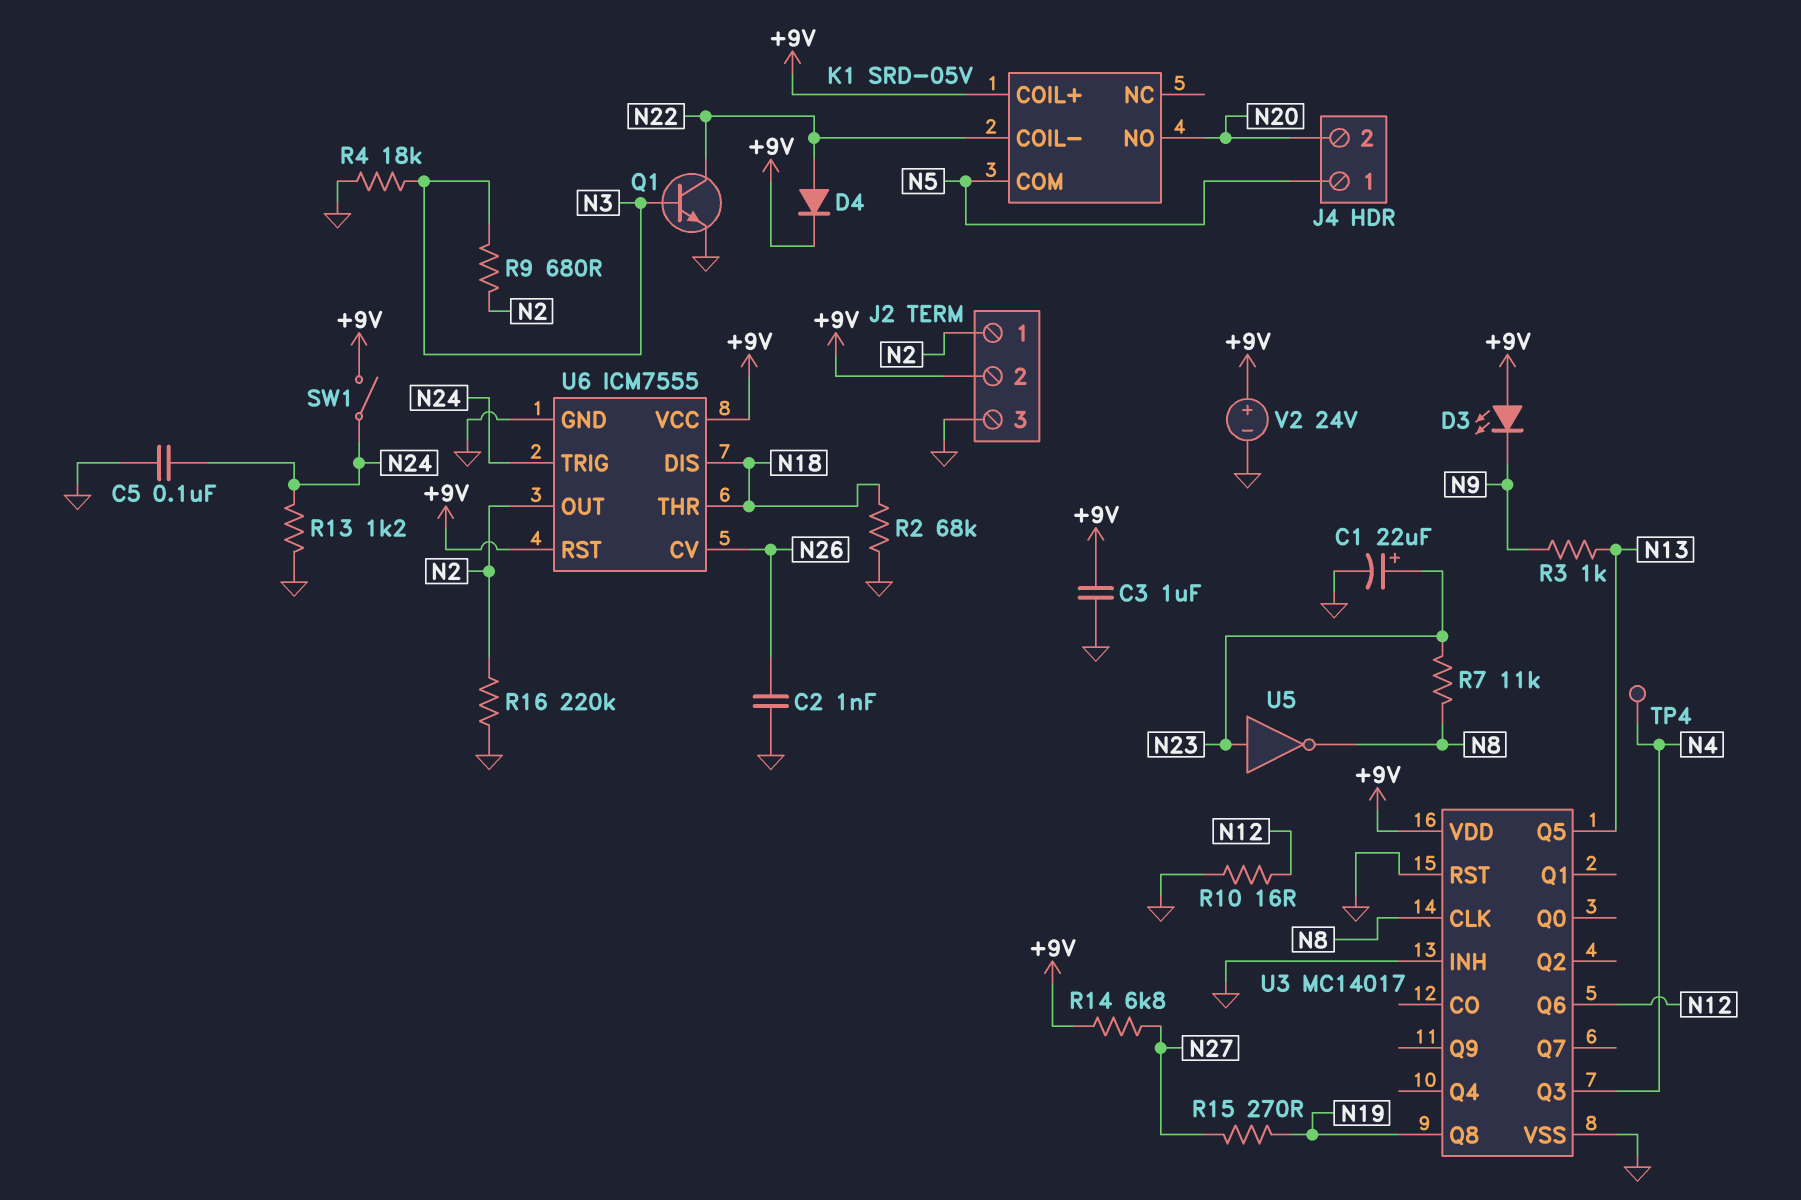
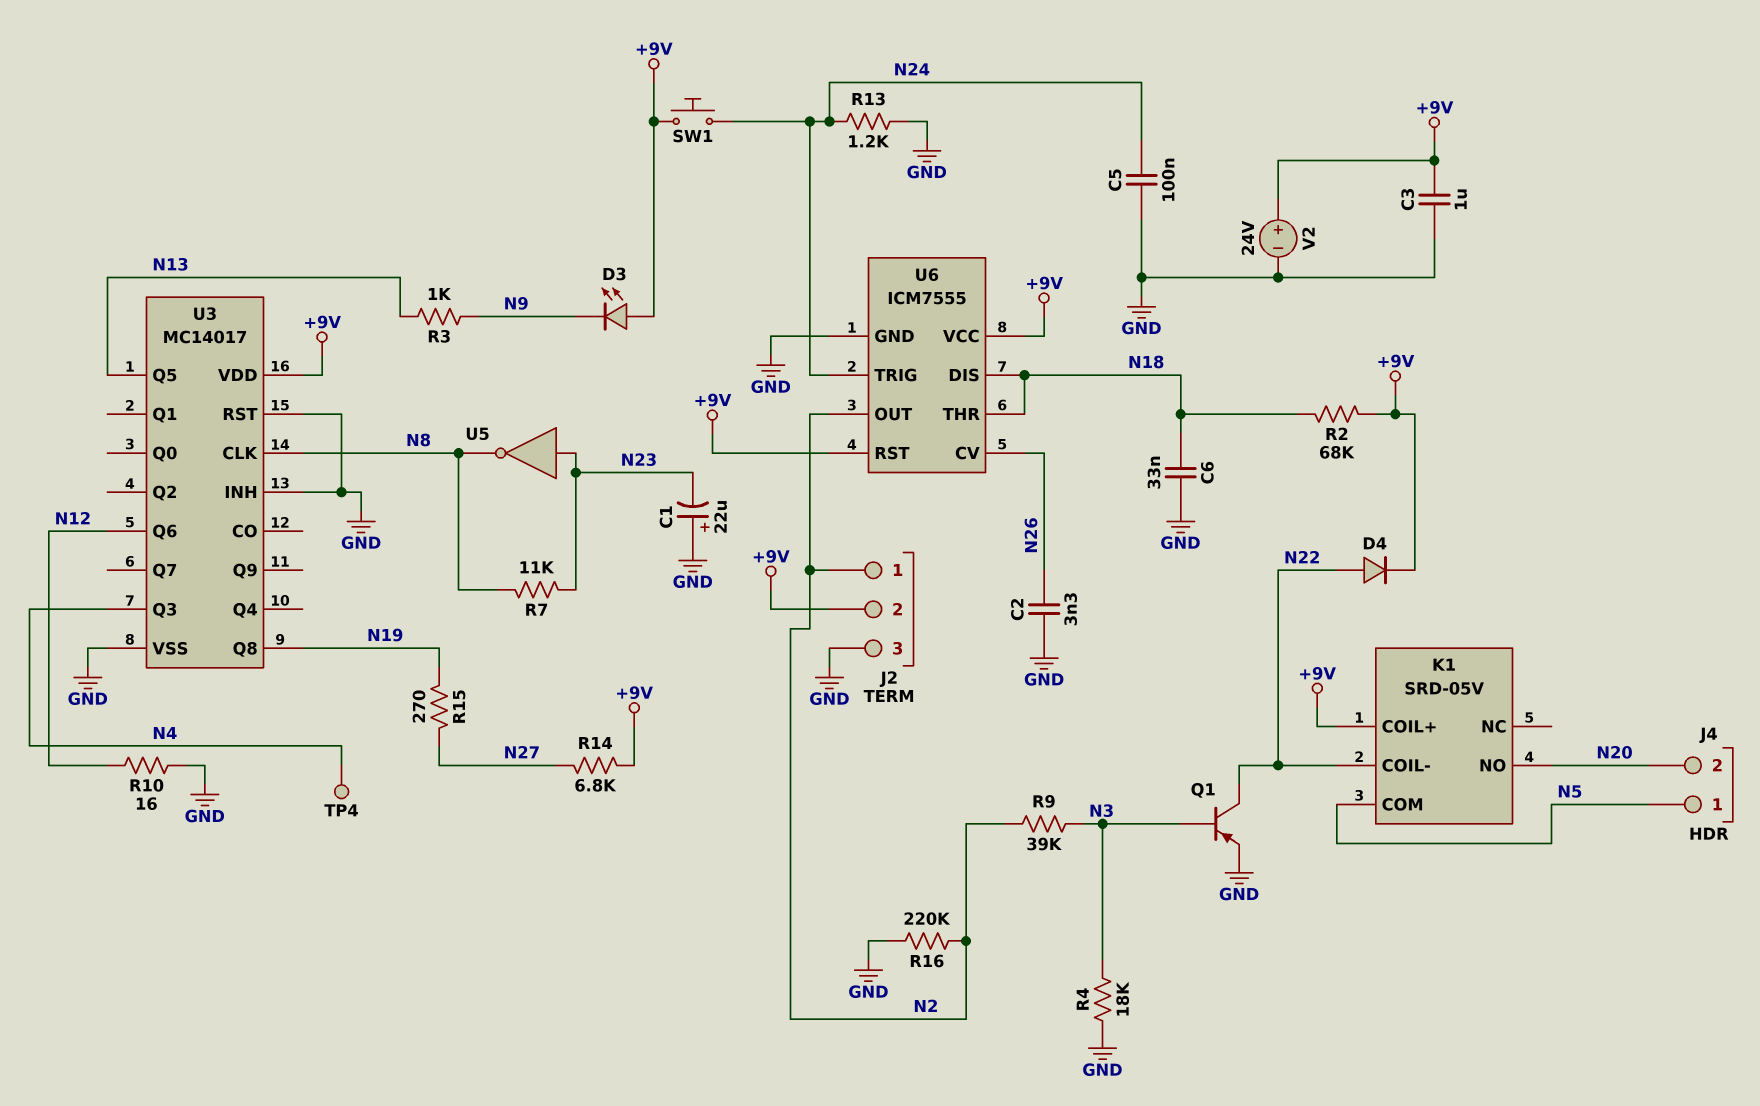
C1: 22uF (plus N23, minus GND) -> 22uF (plus GND, minus N23)
C2: 1nF (GND, N26) -> 3.3nF (GND, N26)
C6: none -> 33nF (GND, N18)
Q1: NPN (B N3, C N22, E GND) -> PNP (B N3, C N22, E GND)
R2: 68k (GND, N18) -> 68k (+9V, N18)
R9: 680 (N2, N3) -> 39k (N2, N3)
SW1: switch (+9V, N24) -> button (+9V, N24)

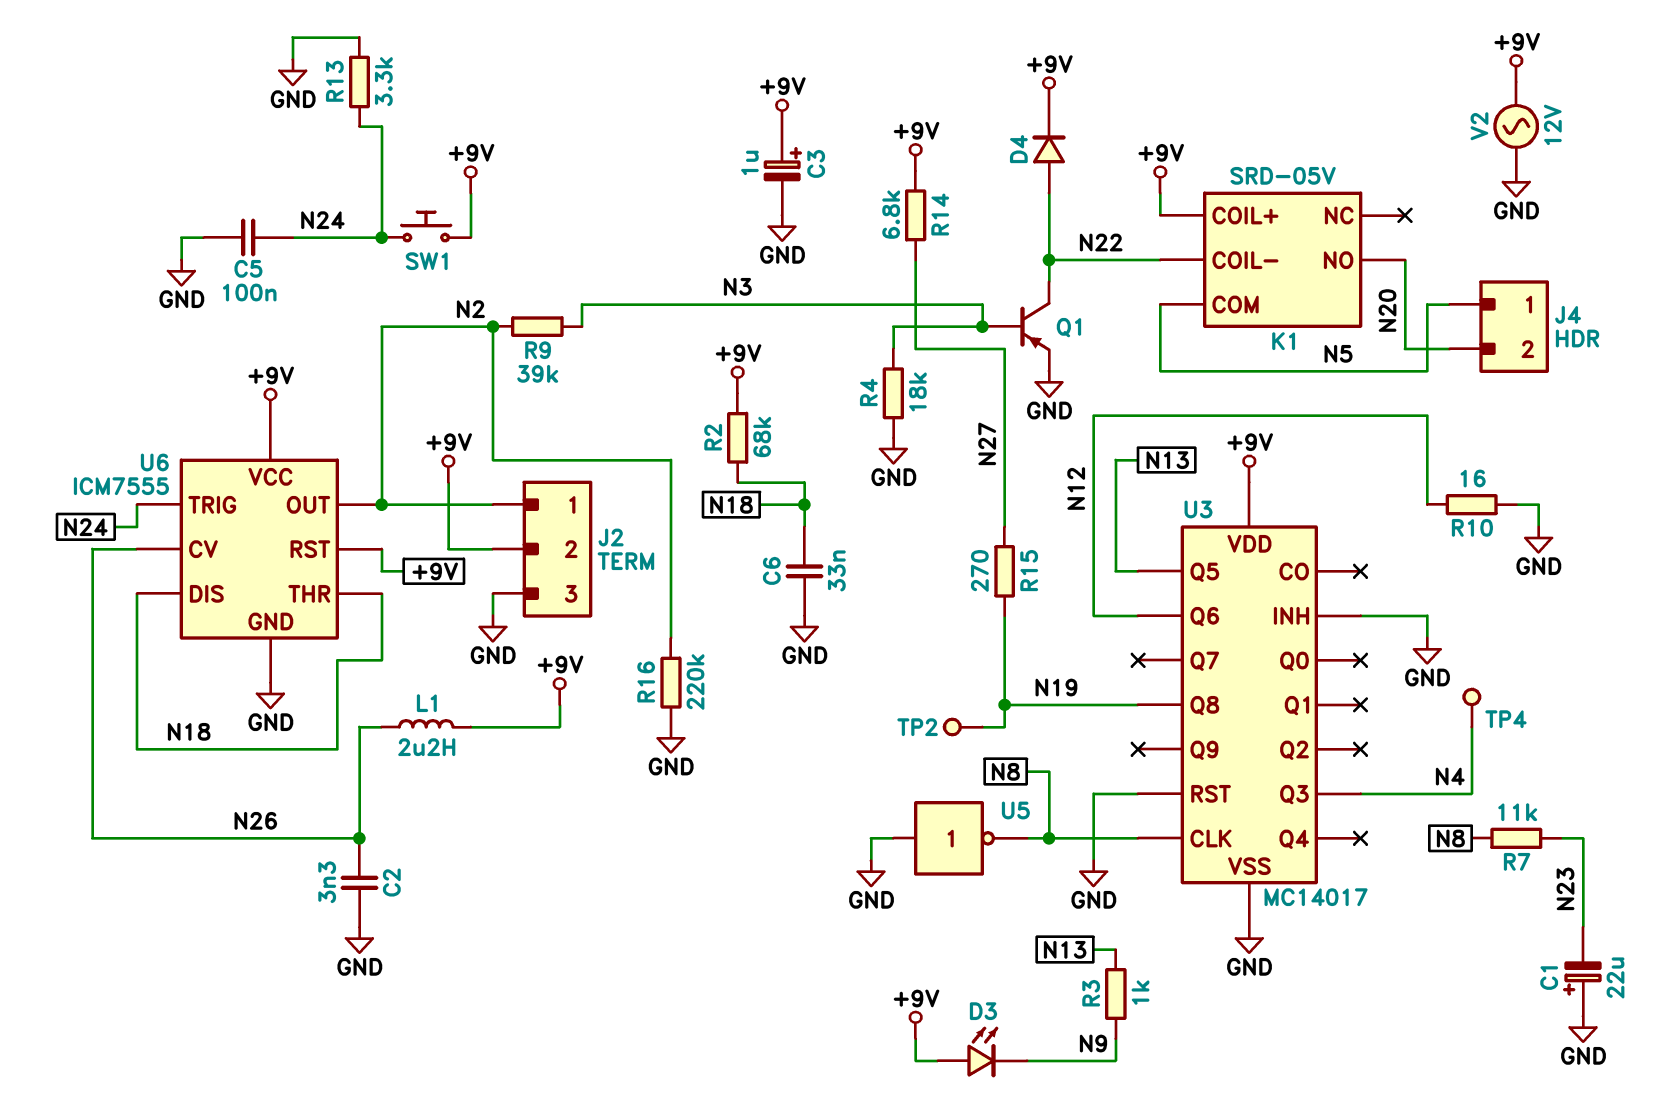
C3: 1uF (+9V, GND) -> 1uF (plus +9V, minus GND)
L1: none -> 2.2uH (+9V, N26)
R13: 1.2k (GND, N24) -> 3.3k (GND, N24)
TP2: none -> test point (N19)
U5: NOT (in N23, out N8) -> NOT (in GND, out N8)
V2: 24V (plus +9V, minus GND) -> AC 12V (+9V, GND)

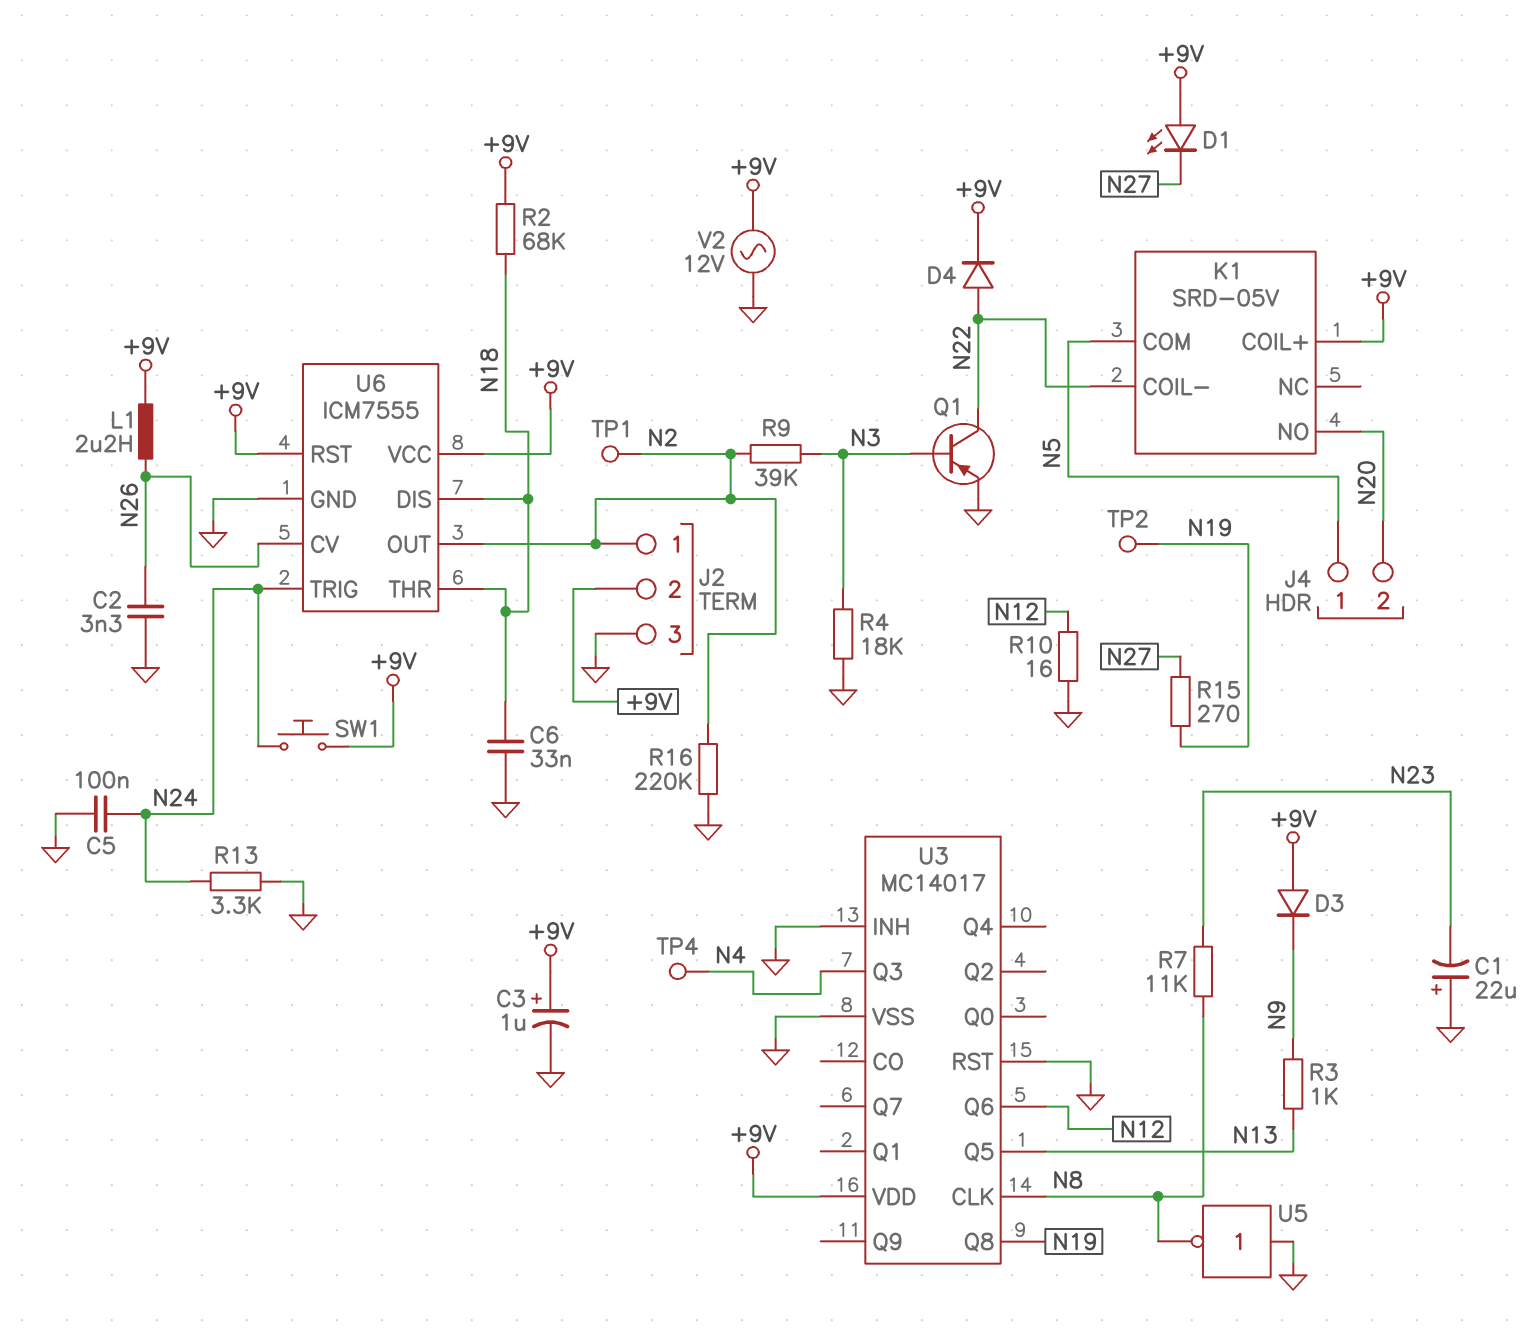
D1: none -> LED (A +9V, K N27)
D3: LED (A +9V, K N9) -> diode (A +9V, K N9)
R14: 6.8k (+9V, N27) -> none
TP1: none -> test point (N2)

